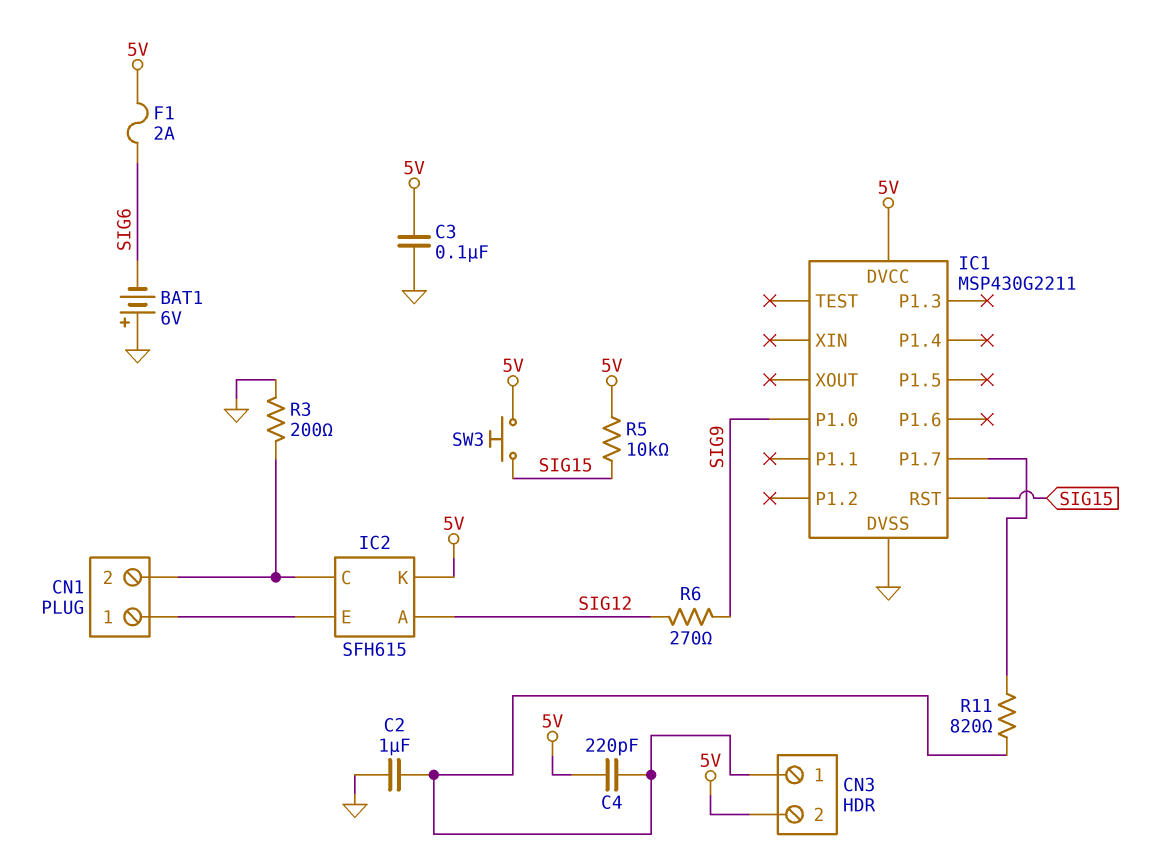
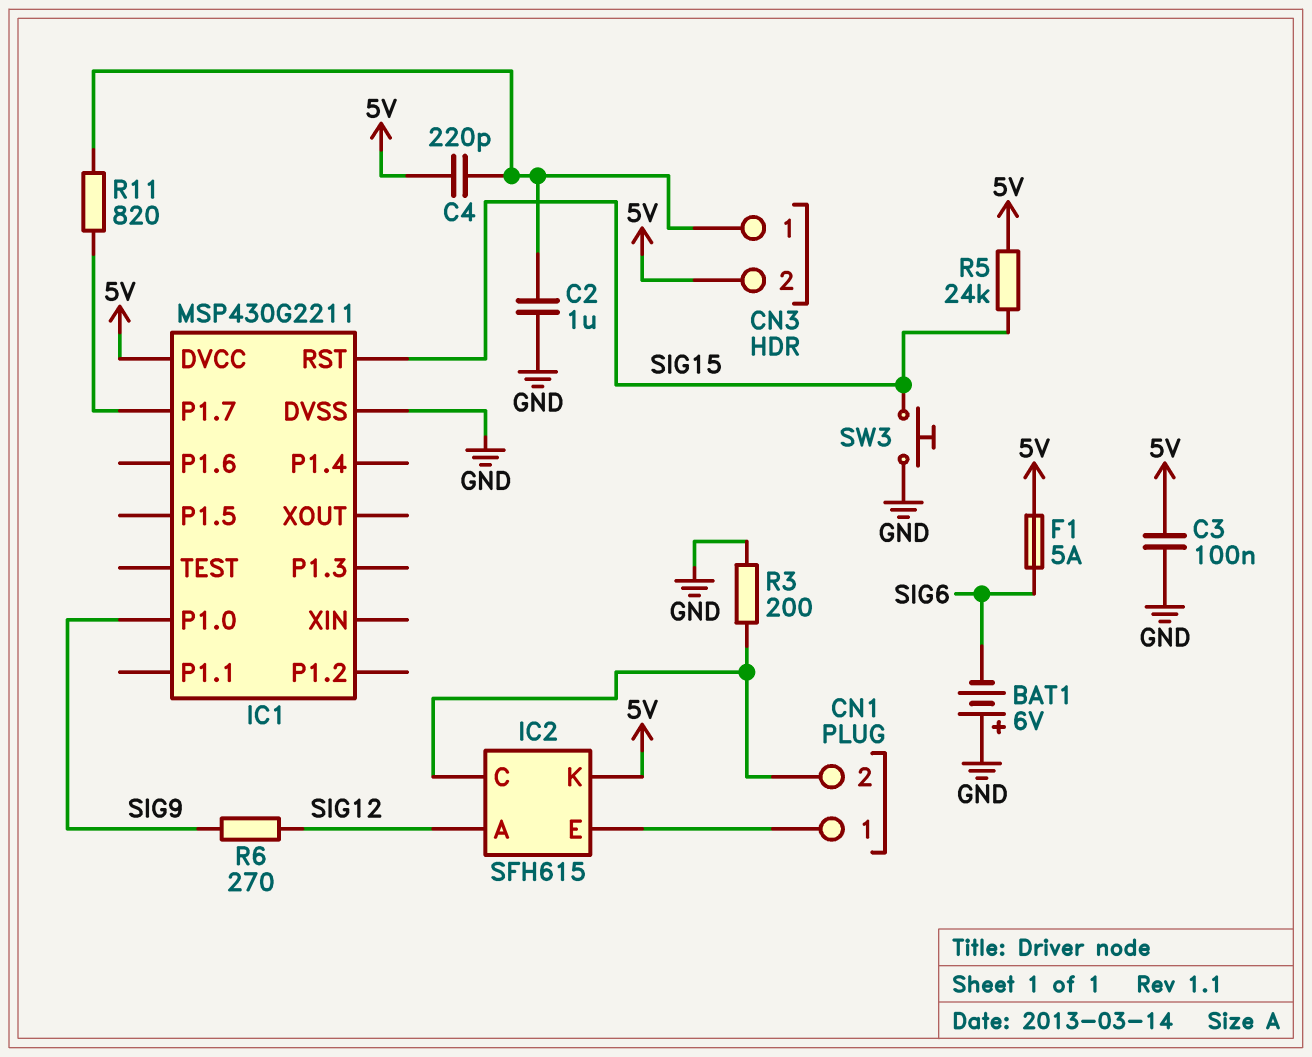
F1: 2A (5V, SIG6) -> 5A (5V, SIG6)
R5: 10k (5V, SIG15) -> 24k (5V, SIG15)
SW3: button (5V, SIG15) -> button (GND, SIG15)

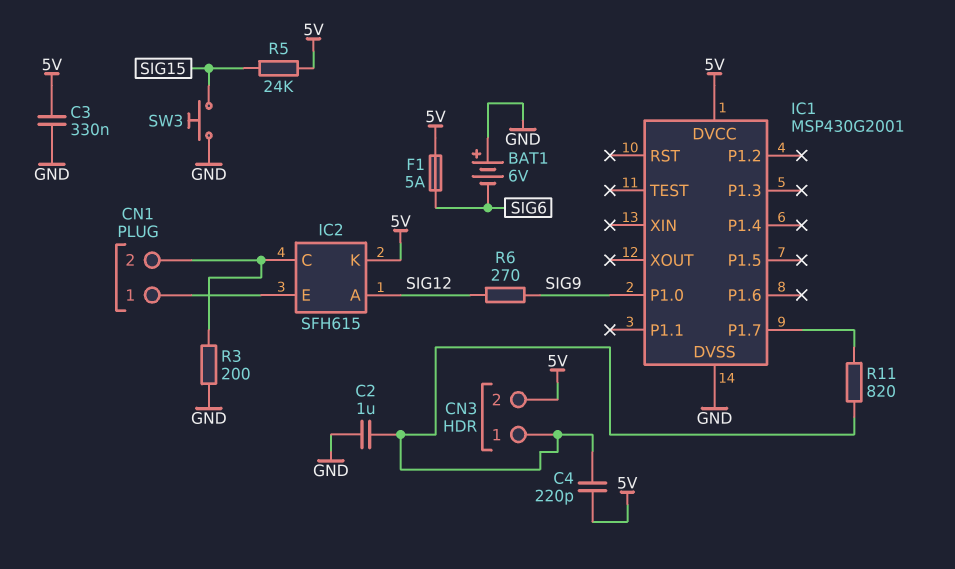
C3: 100nF (5V, GND) -> 330nF (5V, GND)
IC1: MSP430G2211 -> MSP430G2001
IC1 pin RST: SIG15 -> none

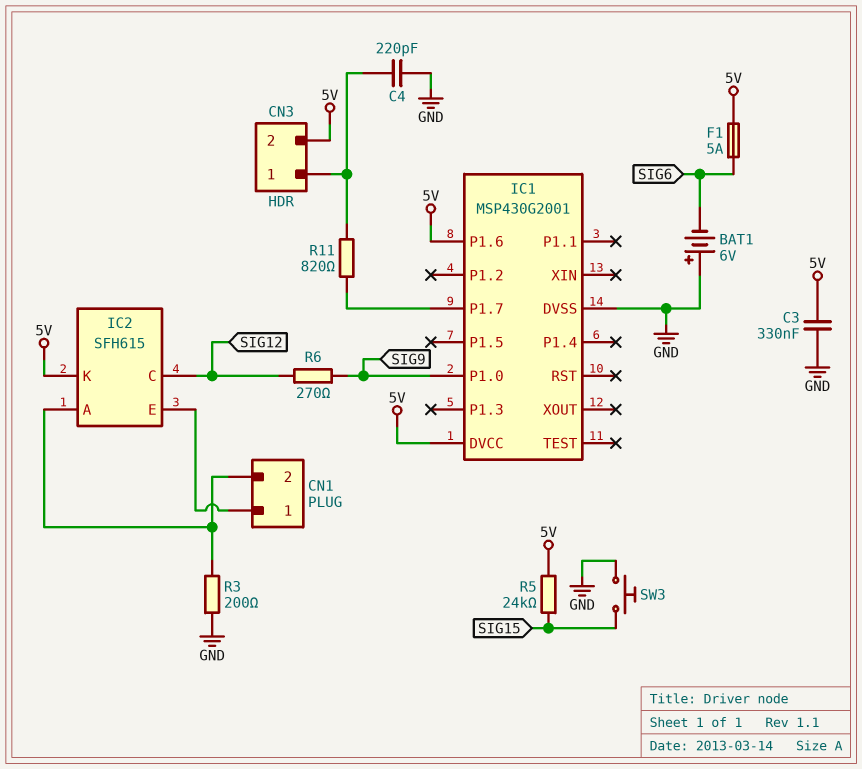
C2: 1uF (CN3/1, GND) -> none
C4: 220pF (5V, CN3/1) -> 220pF (CN3/1, GND)
IC1 pin P1.6: none -> 5V
IC2 pin A: SIG12 -> CN1/2
IC2 pin C: CN1/2 -> SIG12

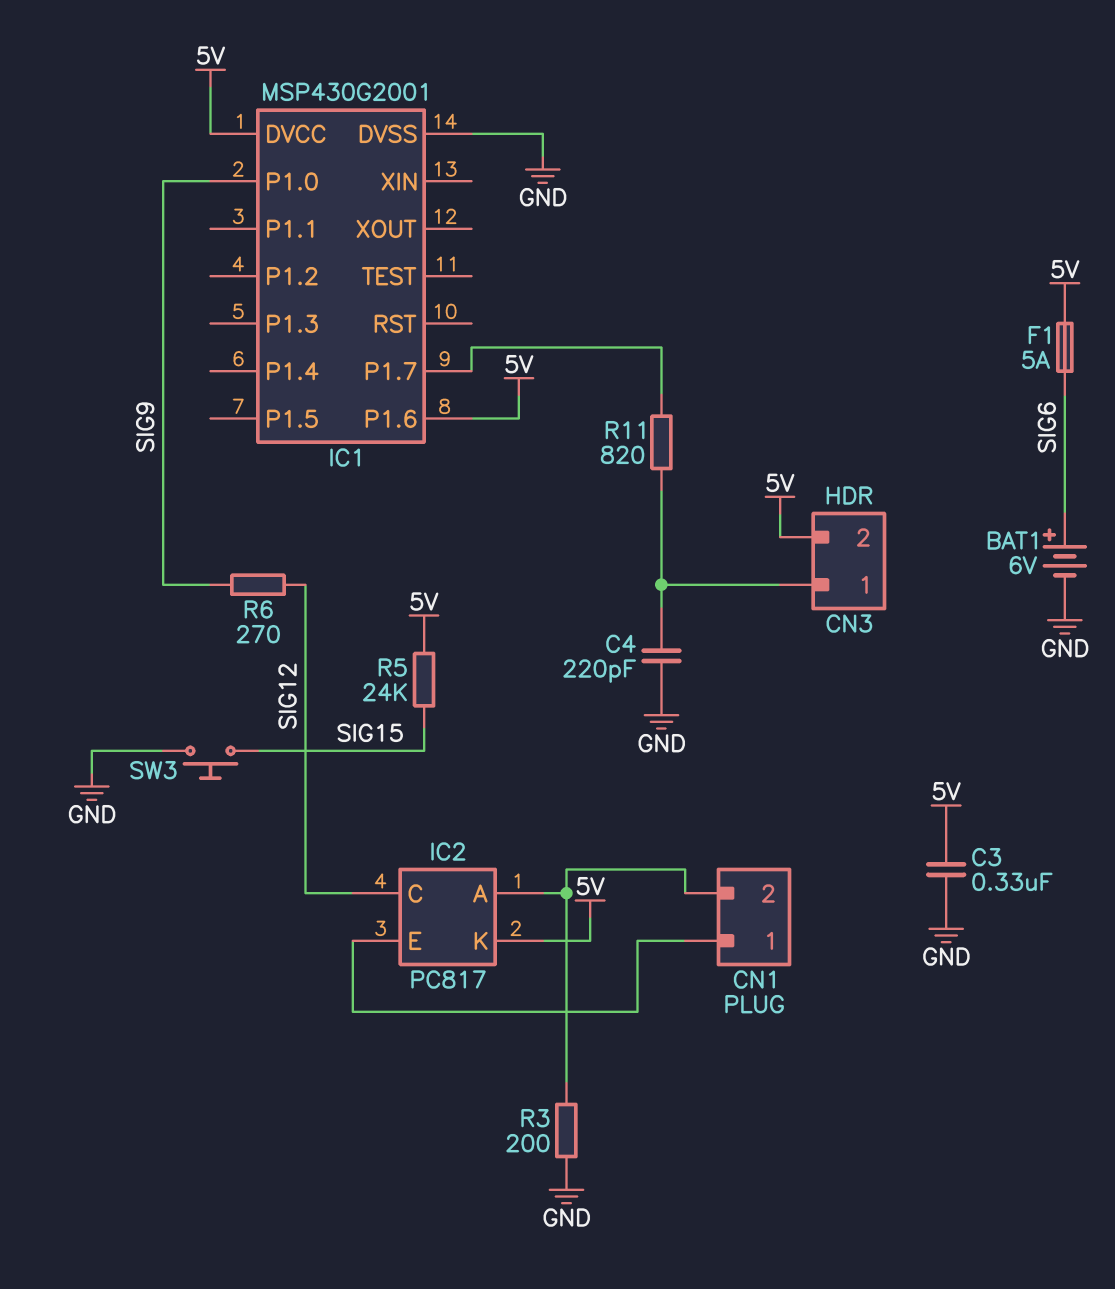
BAT1: 6V (plus GND, minus SIG6) -> 6V (plus SIG6, minus GND)
IC2: SFH615 -> PC817

